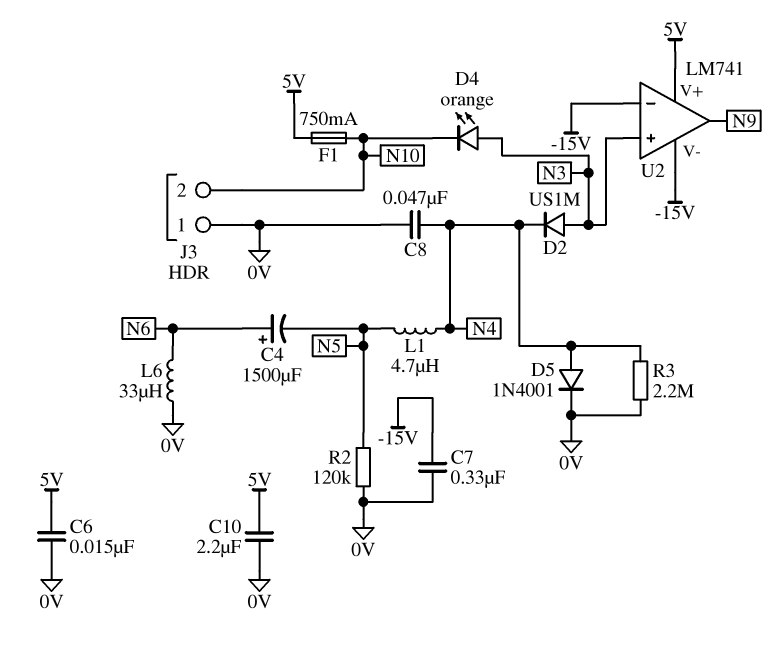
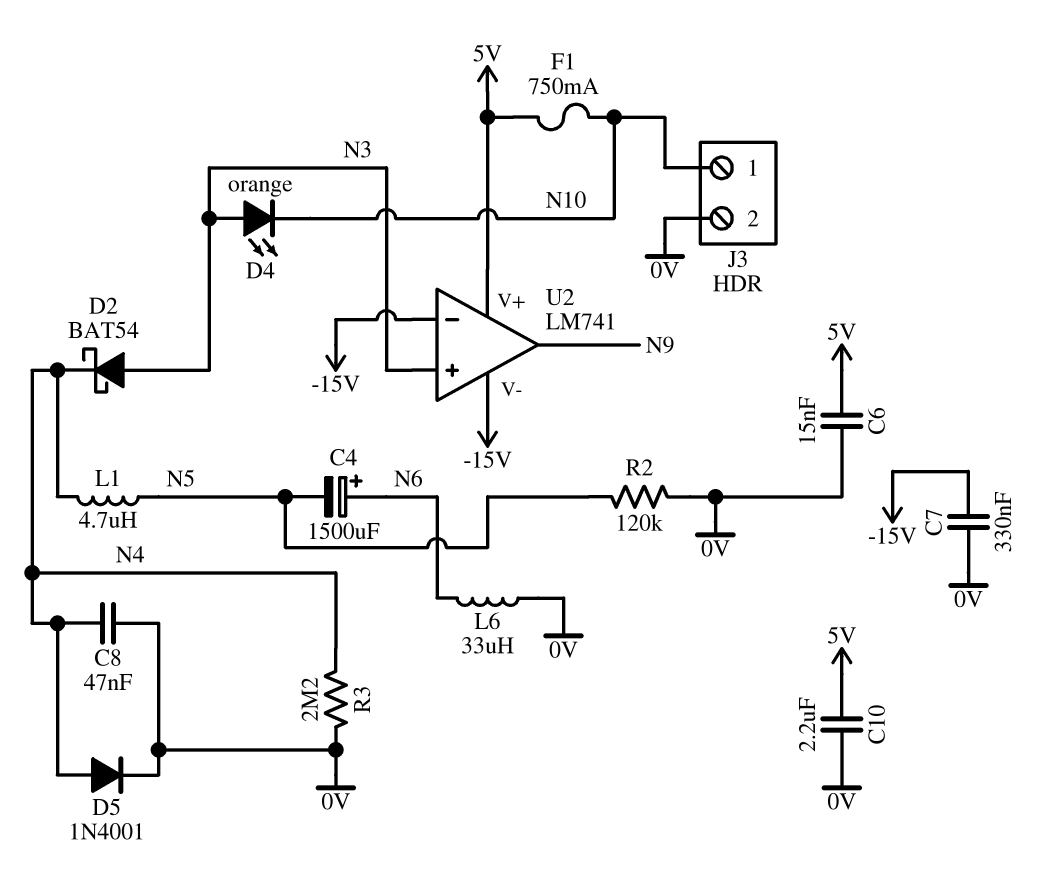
D2: diode US1M (A N3, K N4) -> schottky BAT54 (A N3, K N4)
J3 pin 1: 0V -> N10
J3 pin 2: N10 -> 0V

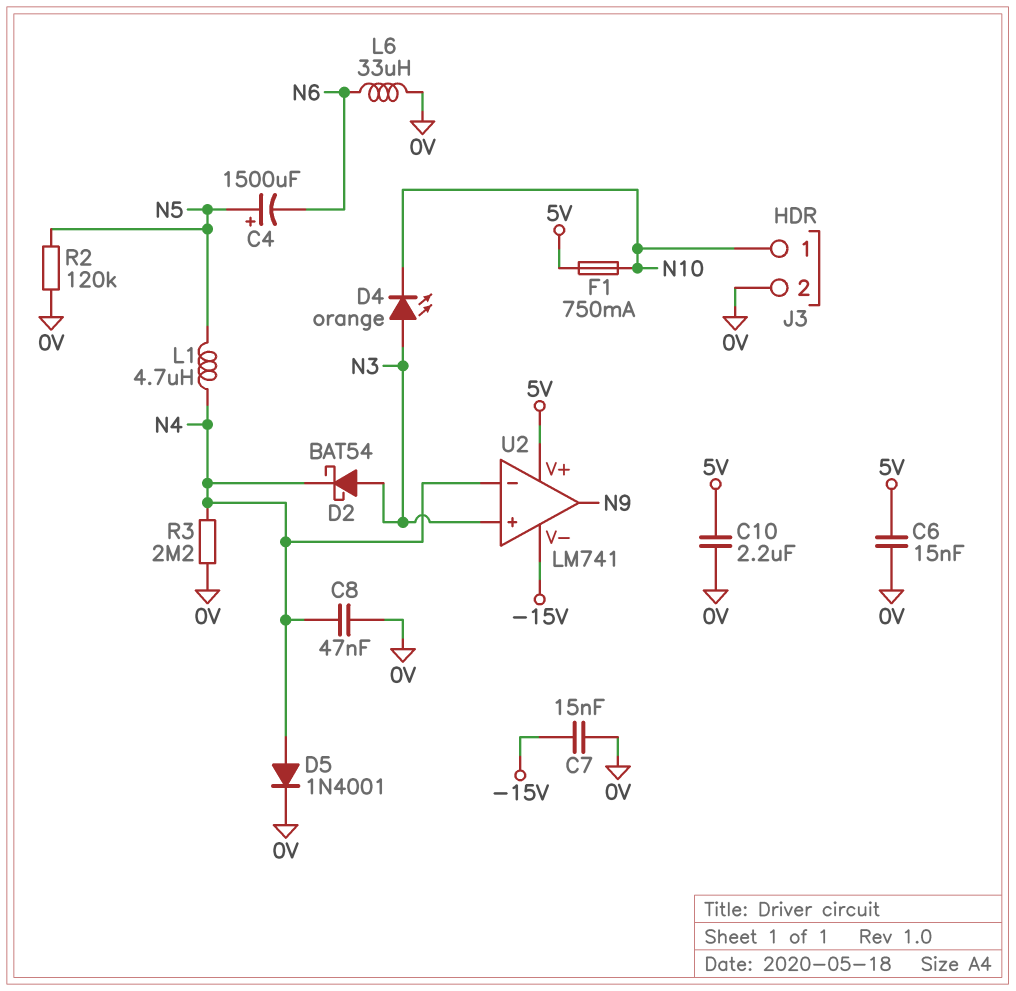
C4: 1500uF (plus N6, minus N5) -> 1500uF (plus N5, minus N6)
C7: 330nF (-15V, 0V) -> 15nF (-15V, 0V)
U2 pin in-: -15V -> N4

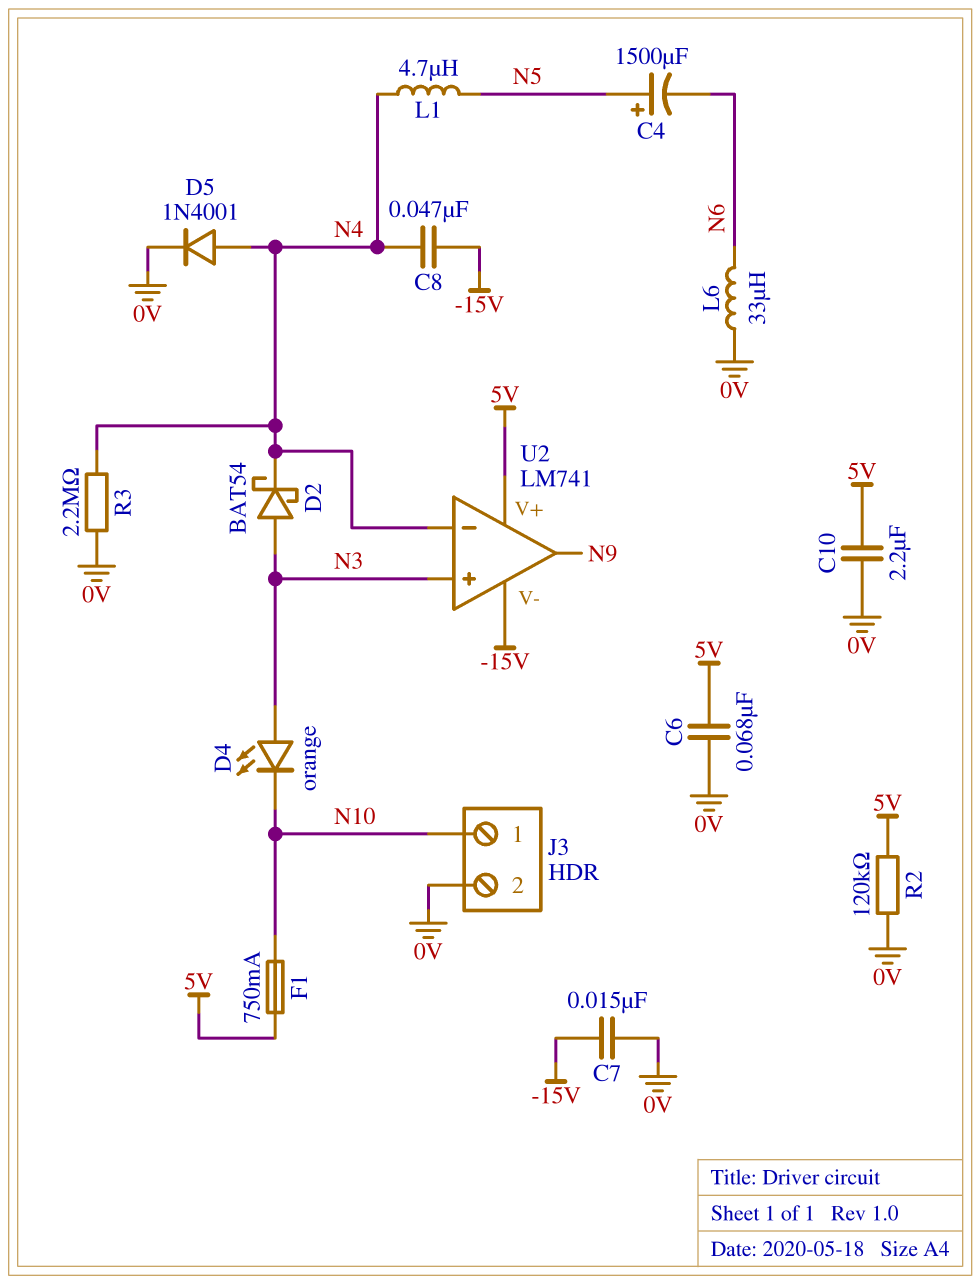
C6: 15nF (0V, 5V) -> 68nF (0V, 5V)
C8: 47nF (0V, N4) -> 47nF (-15V, N4)
R2: 120k (0V, N5) -> 120k (0V, 5V)

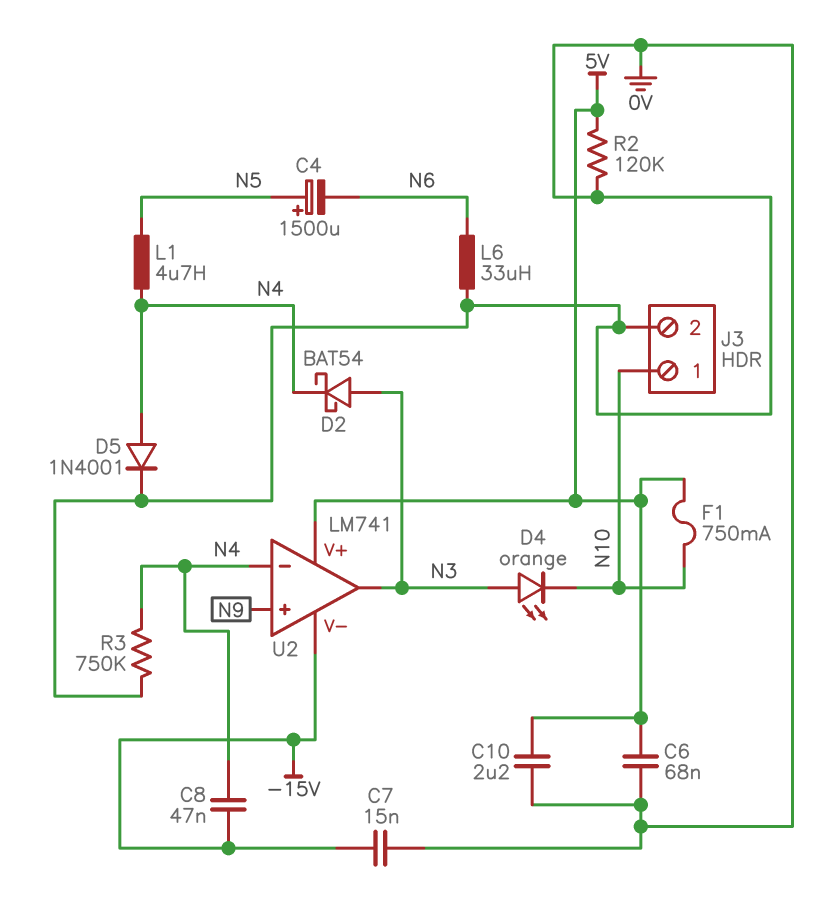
R3: 2.2M (0V, N4) -> 750k (0V, N4)
U2 pin in+: N3 -> N9
U2 pin out: N9 -> N3

